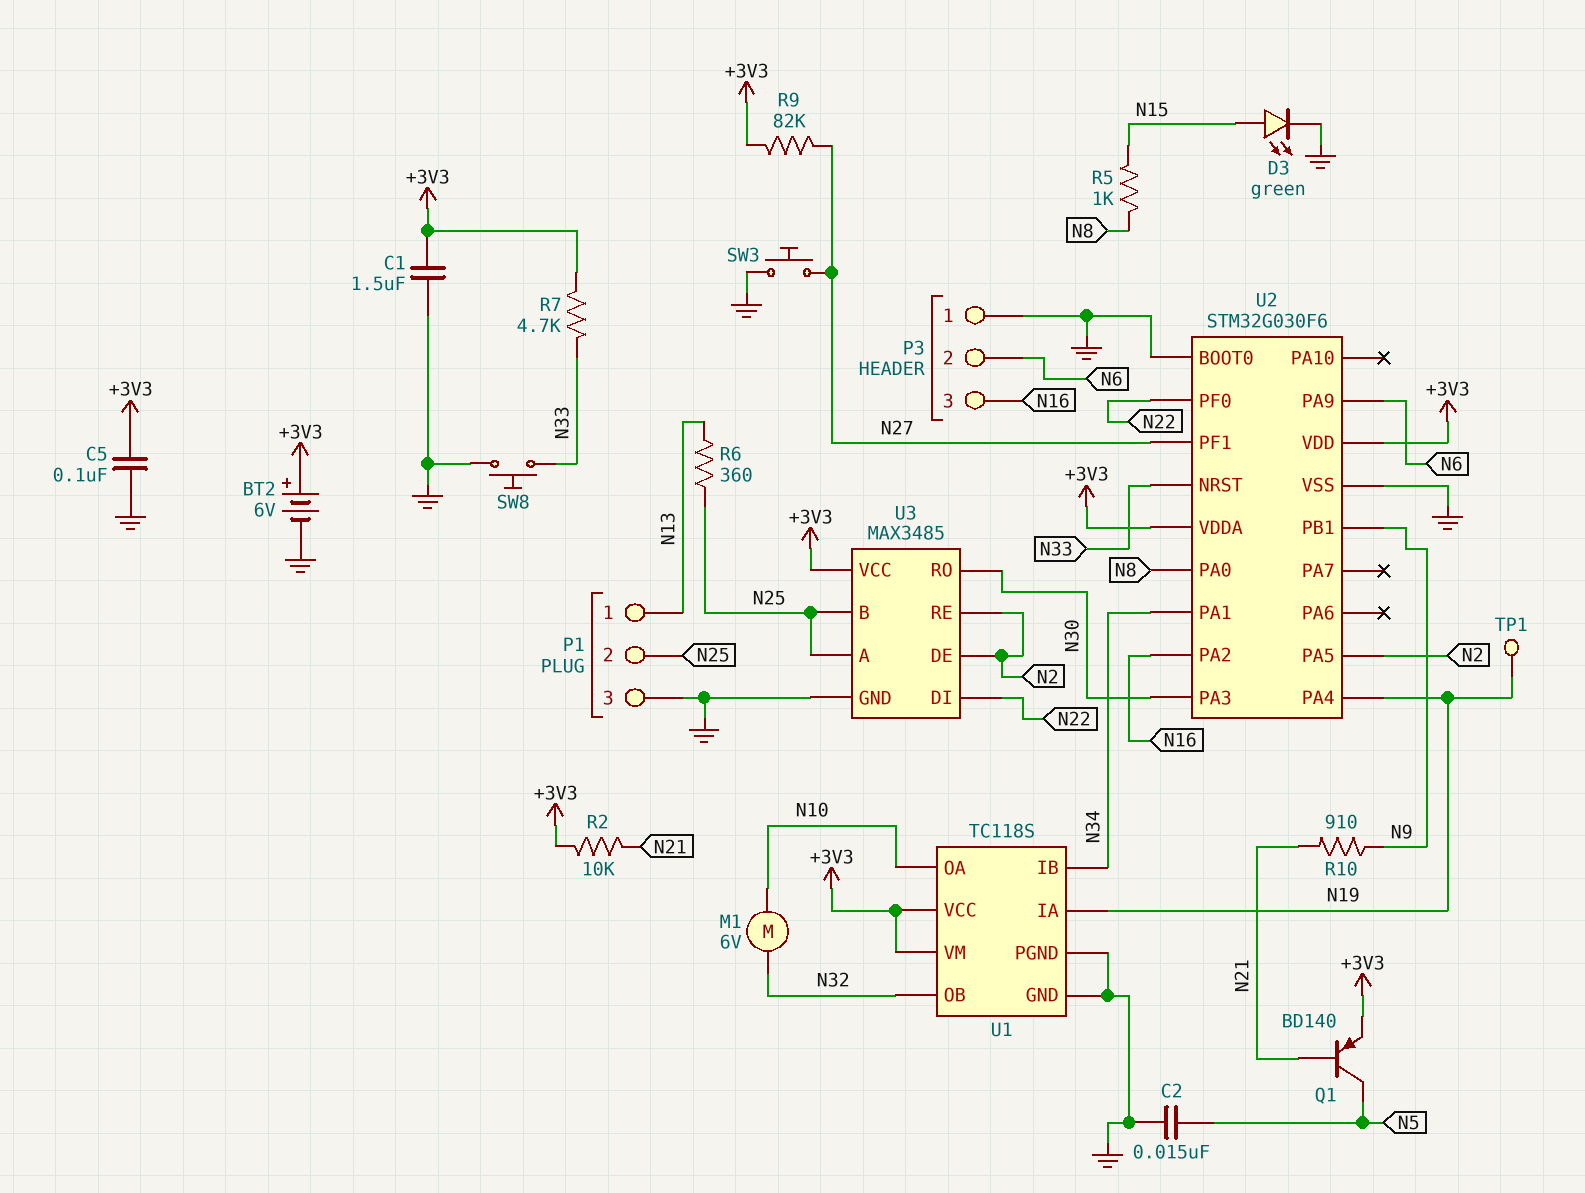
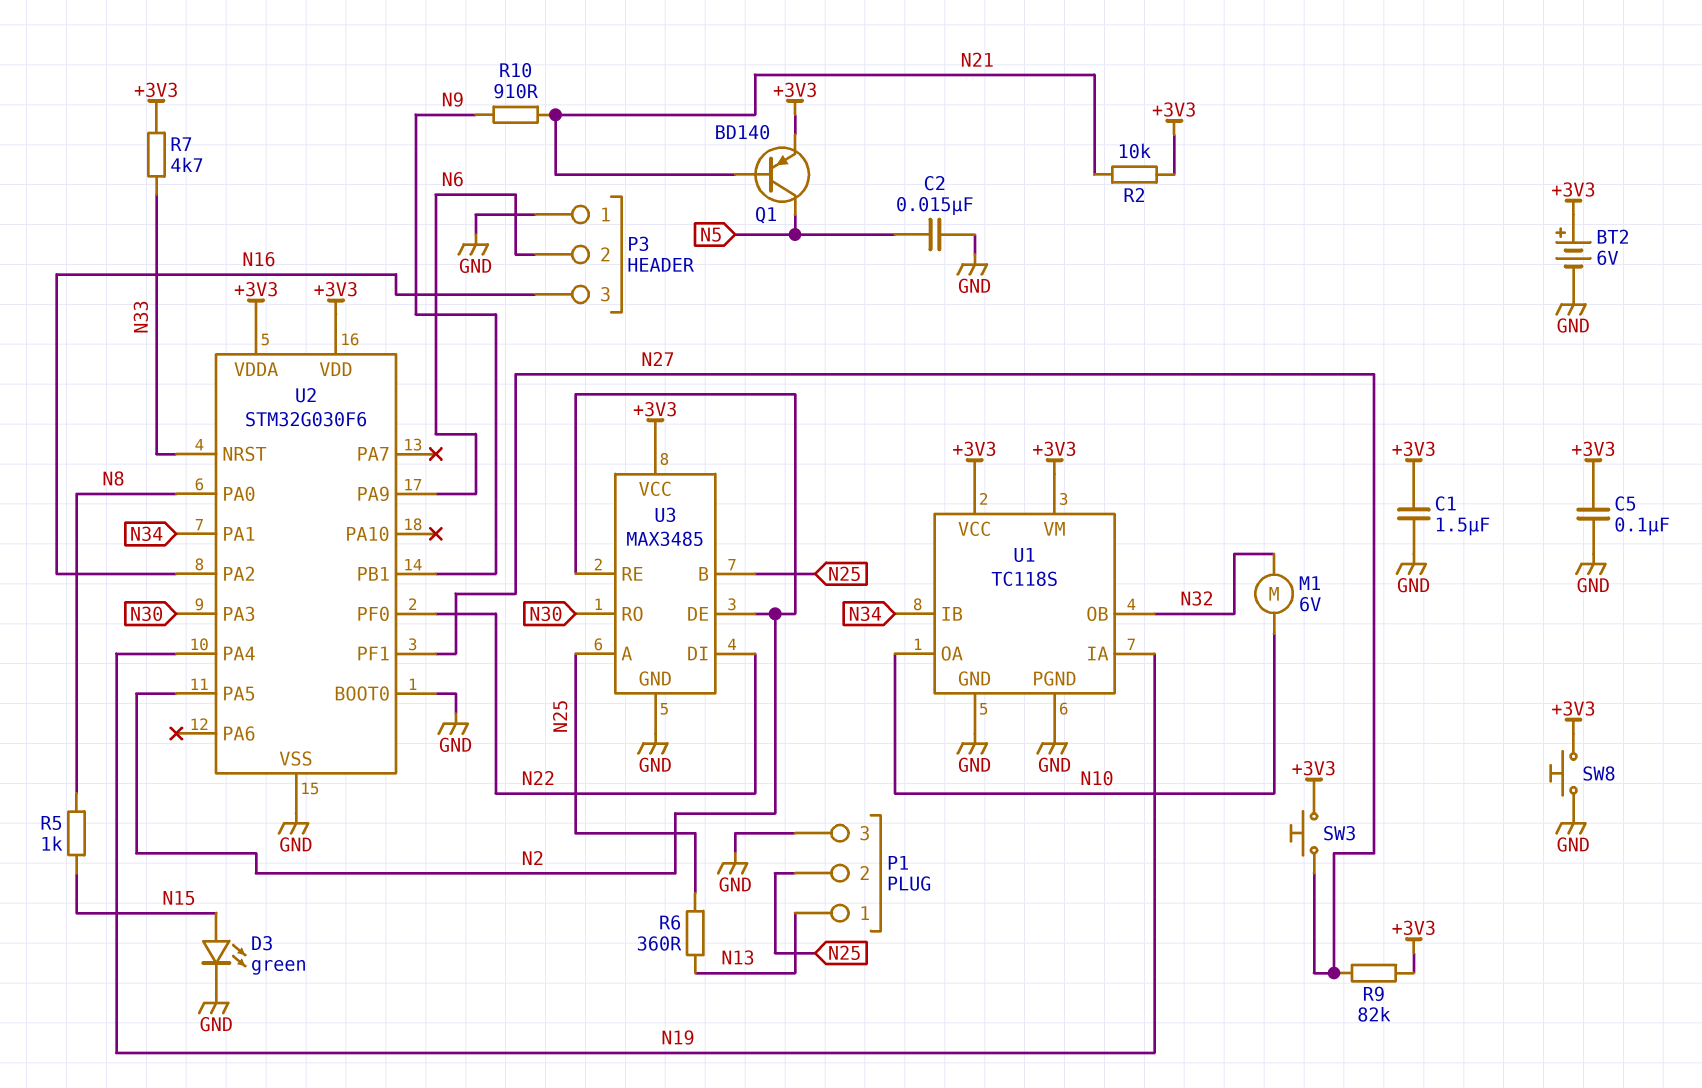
SW3: button (GND, N27) -> button (+3V3, N27)
SW8: button (GND, N33) -> button (+3V3, GND)
TP1: test point (N19) -> none

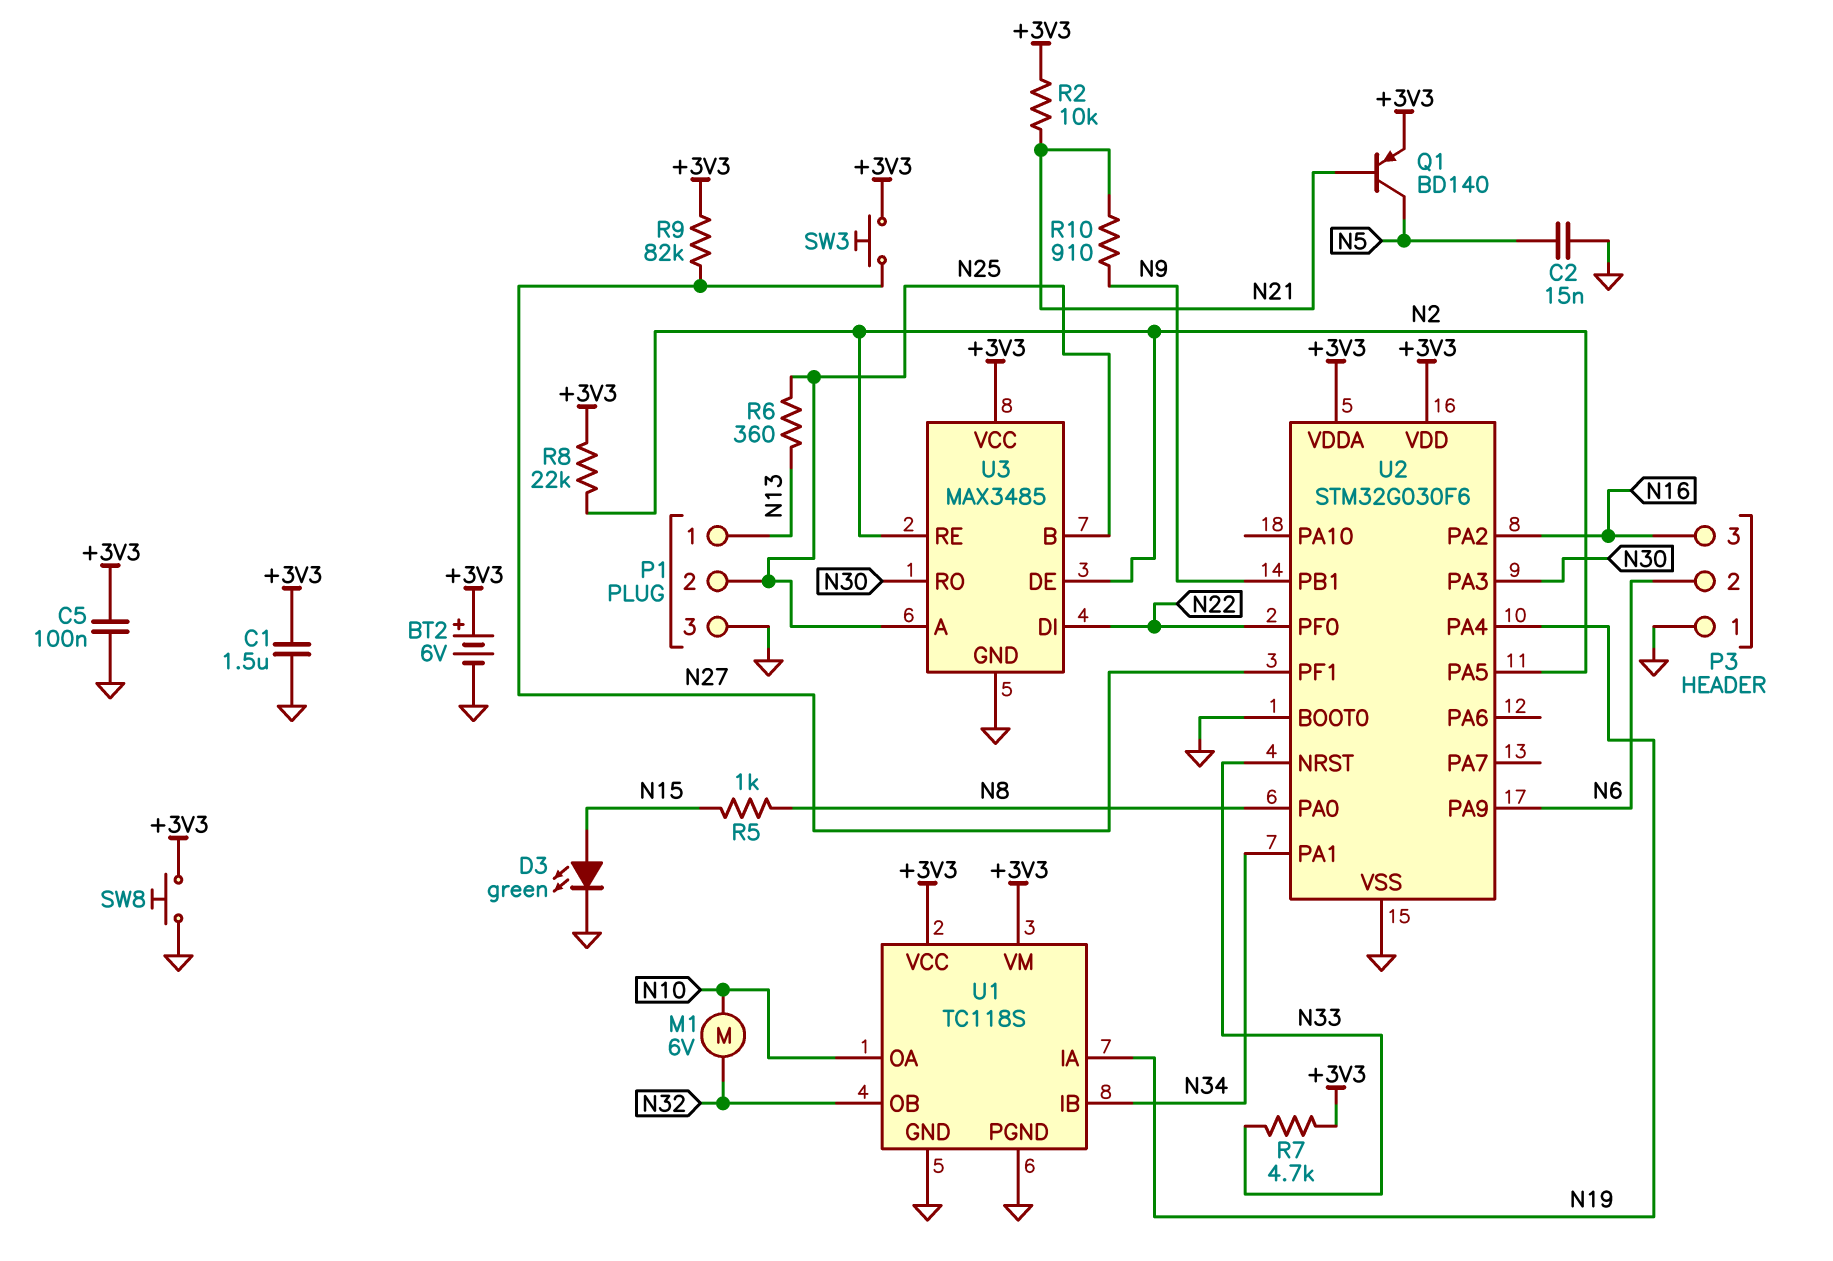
R8: none -> 22k (+3V3, N2)

